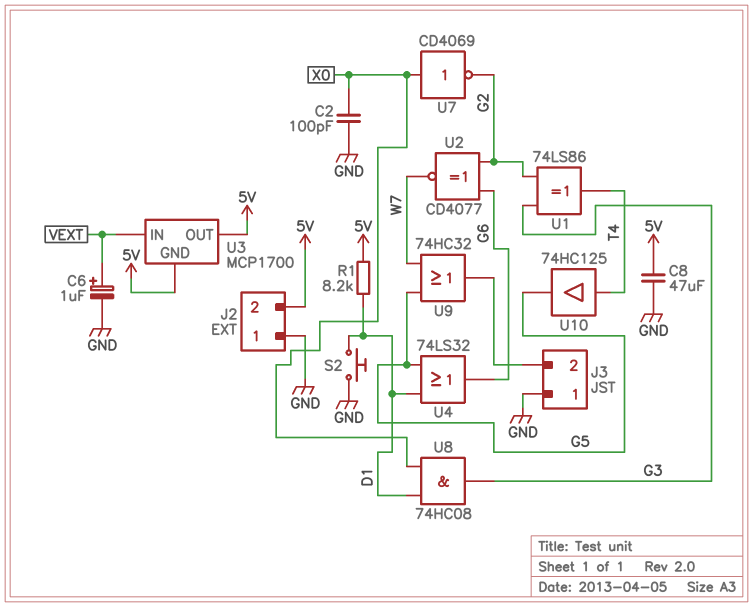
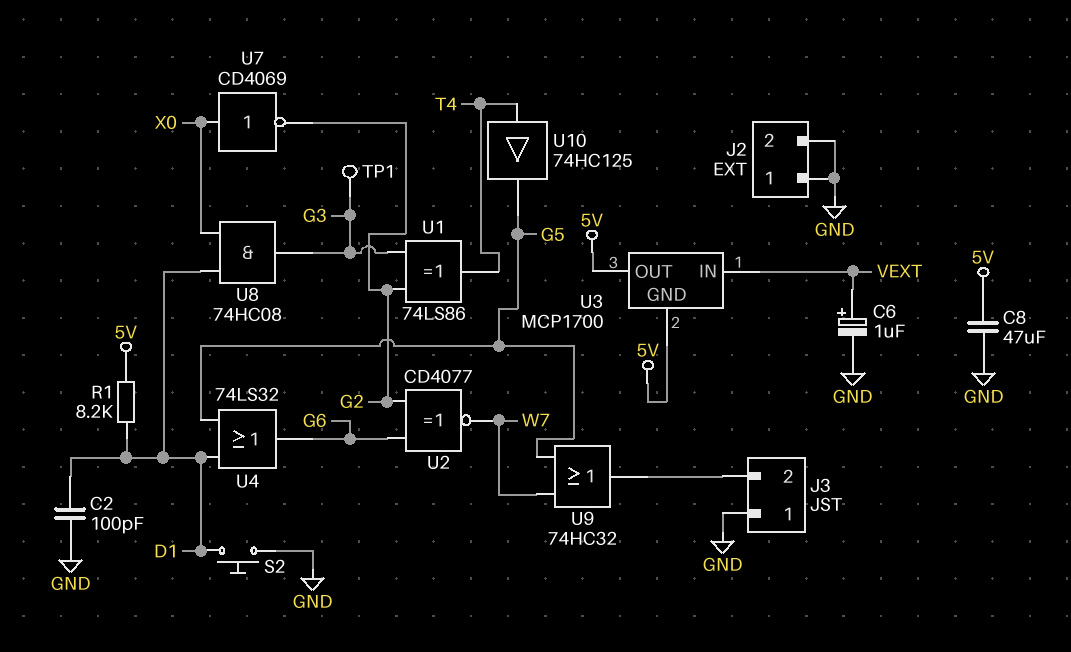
C2: 100pF (GND, X0) -> 100pF (D1, GND)
J2 pin 2: 5V -> GND
TP1: none -> test point (G3)

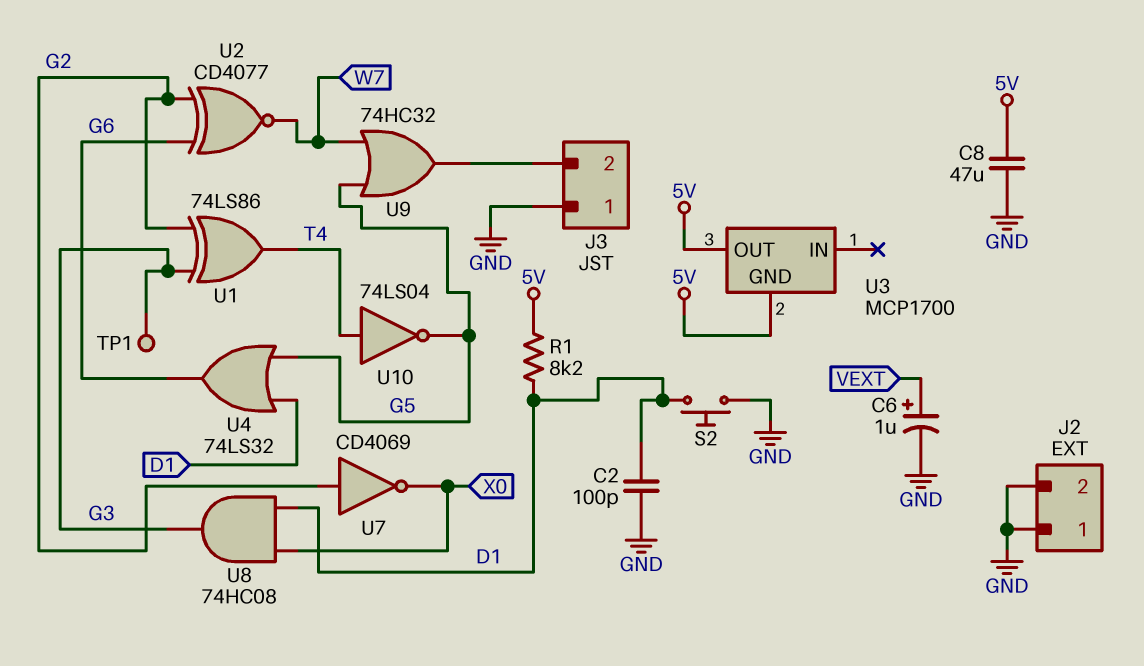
U3 pin IN: VEXT -> none
U7: NOT CD4069 (in X0, out G2) -> NOT CD4069 (in G2, out X0)
U10: buffer 74HC125 (in T4, out G5) -> NOT 74LS04 (in T4, out G5)

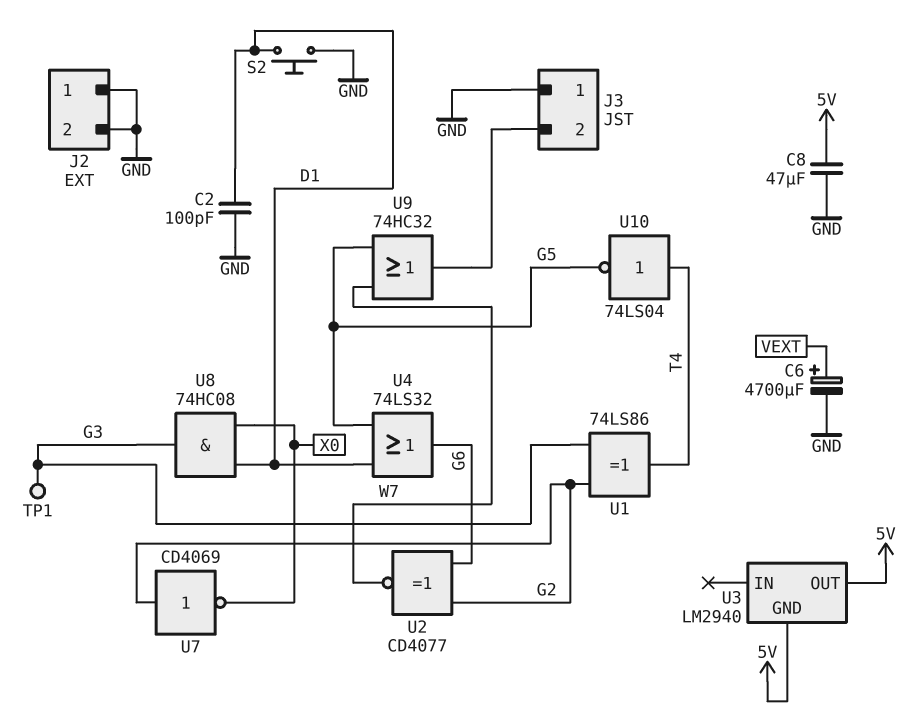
C6: 1uF (plus VEXT, minus GND) -> 4700uF (plus VEXT, minus GND)
R1: 8.2k (5V, D1) -> none
U3: MCP1700 -> LM2940

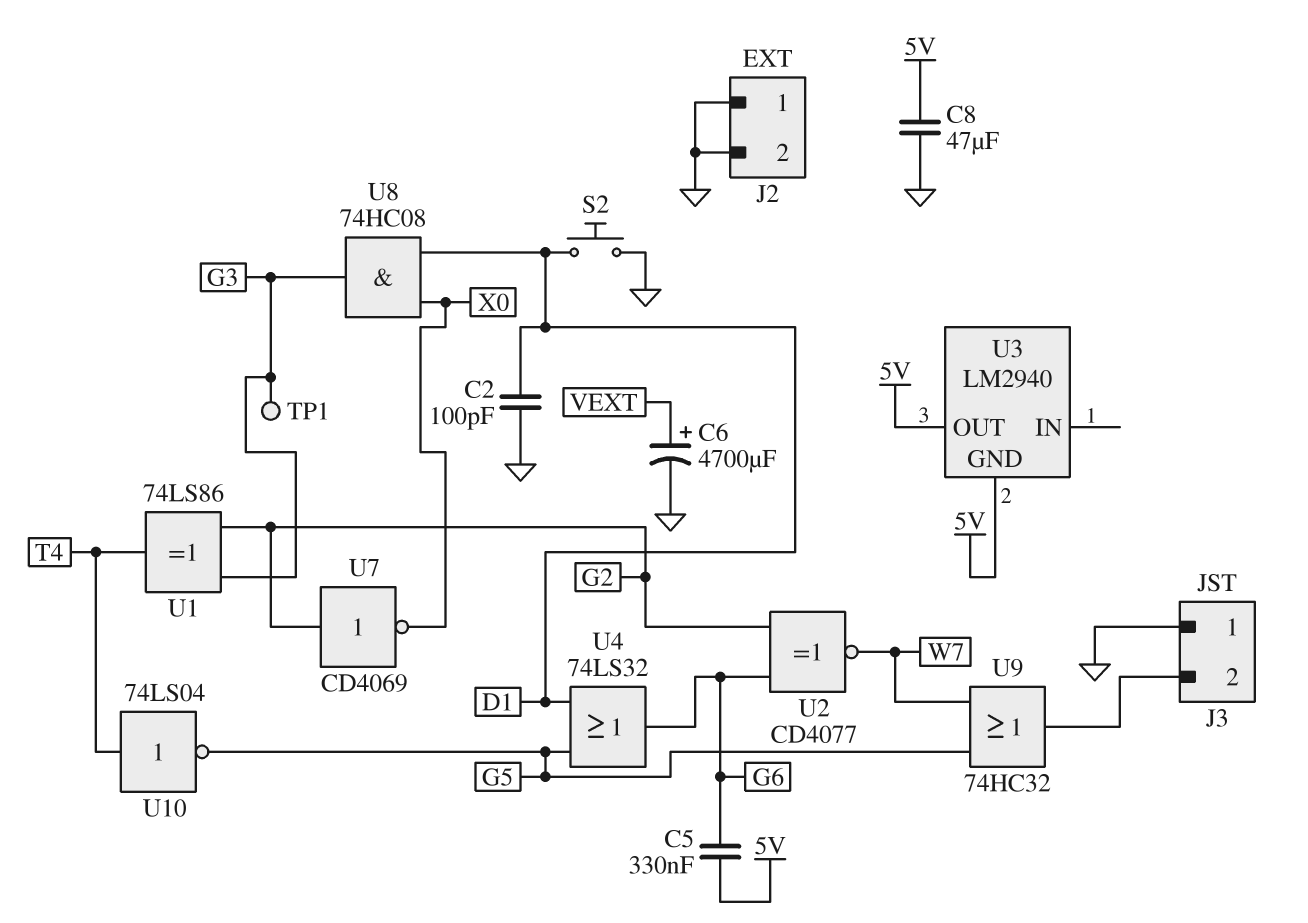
C5: none -> 330nF (5V, G6)

